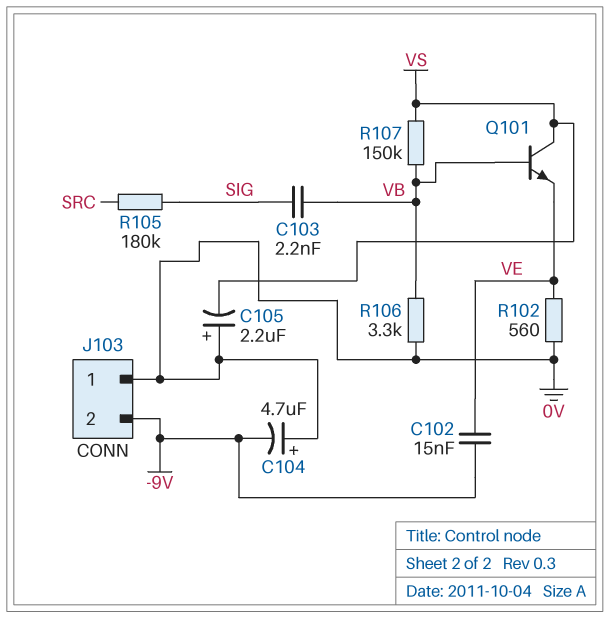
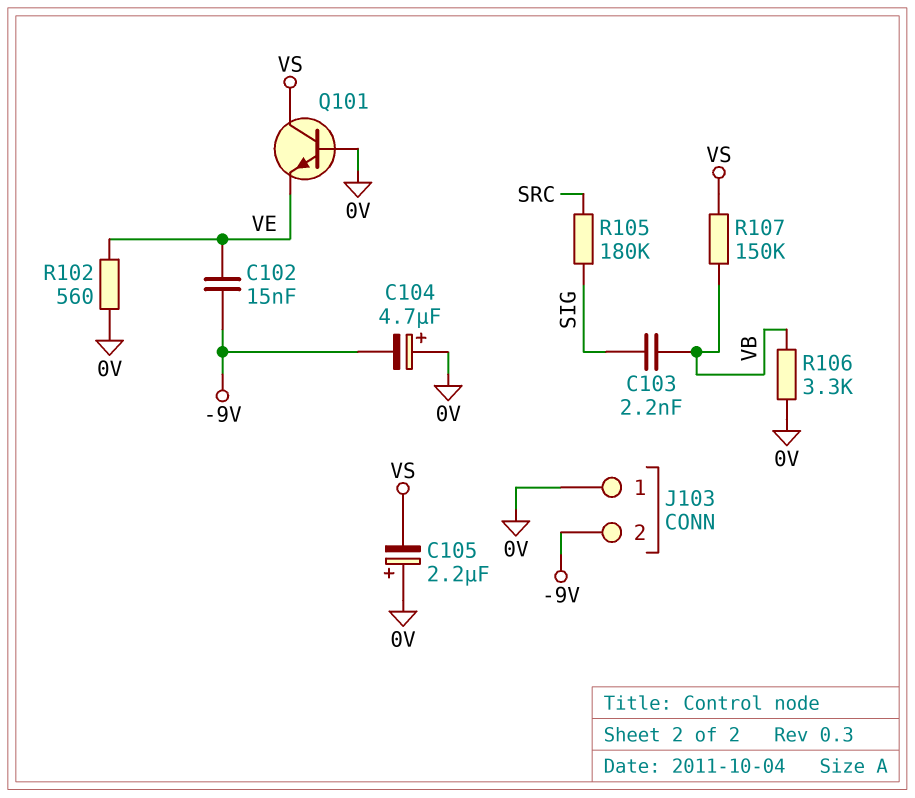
Q101: NPN (B VB, C VS, E VE) -> NPN (B 0V, C VS, E VE)

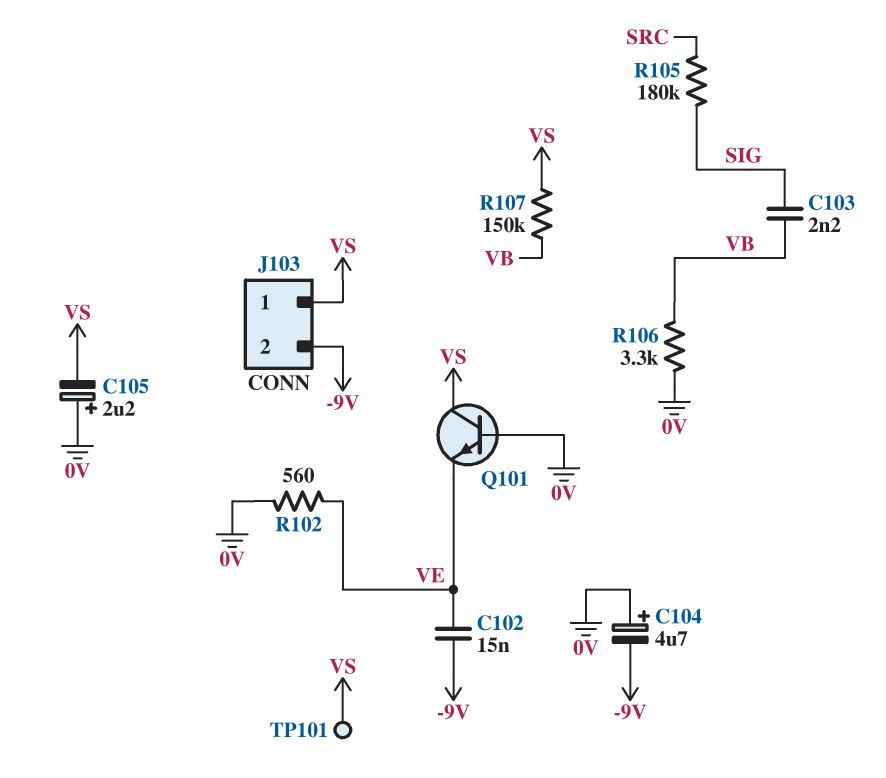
J103 pin 1: 0V -> VS
TP101: none -> test point (VS)

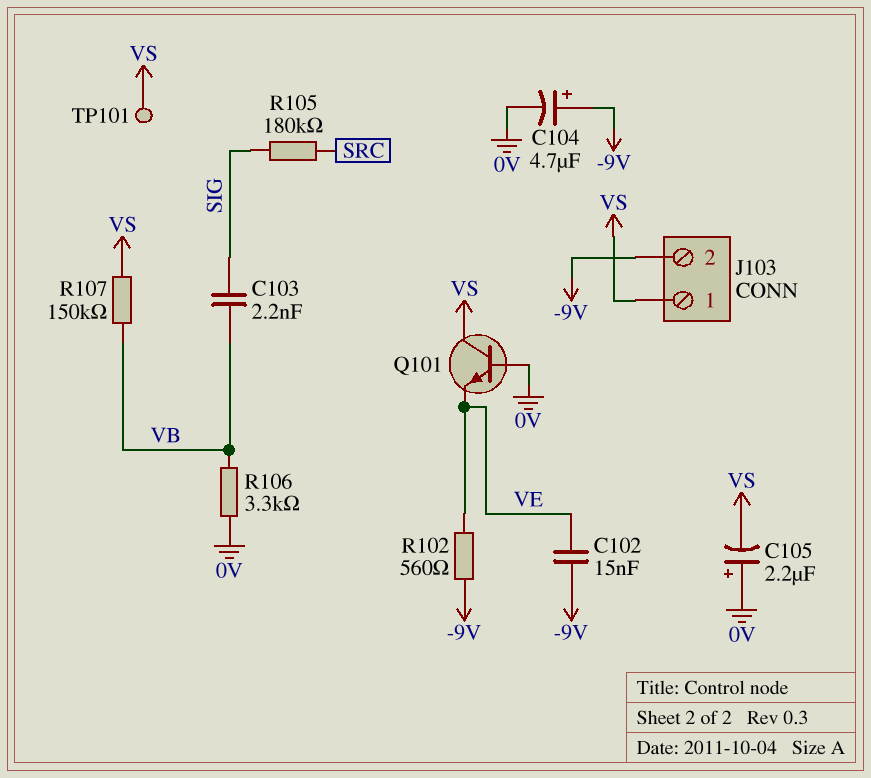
C104: 4.7uF (plus 0V, minus -9V) -> 4.7uF (plus -9V, minus 0V)
R102: 560 (0V, VE) -> 560 (-9V, VE)

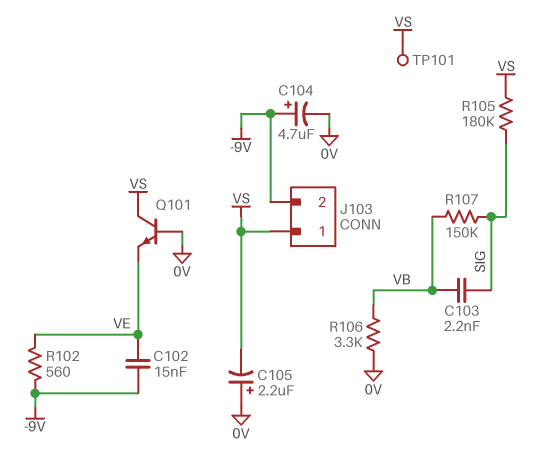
R105: 180k (SIG, SRC) -> 180k (SIG, VS)
R107: 150k (VB, VS) -> 150k (SIG, VB)

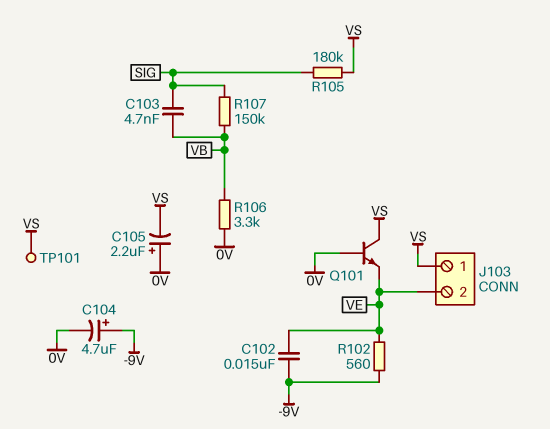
C103: 2.2nF (SIG, VB) -> 4.7nF (SIG, VB)
J103 pin 2: -9V -> VE

